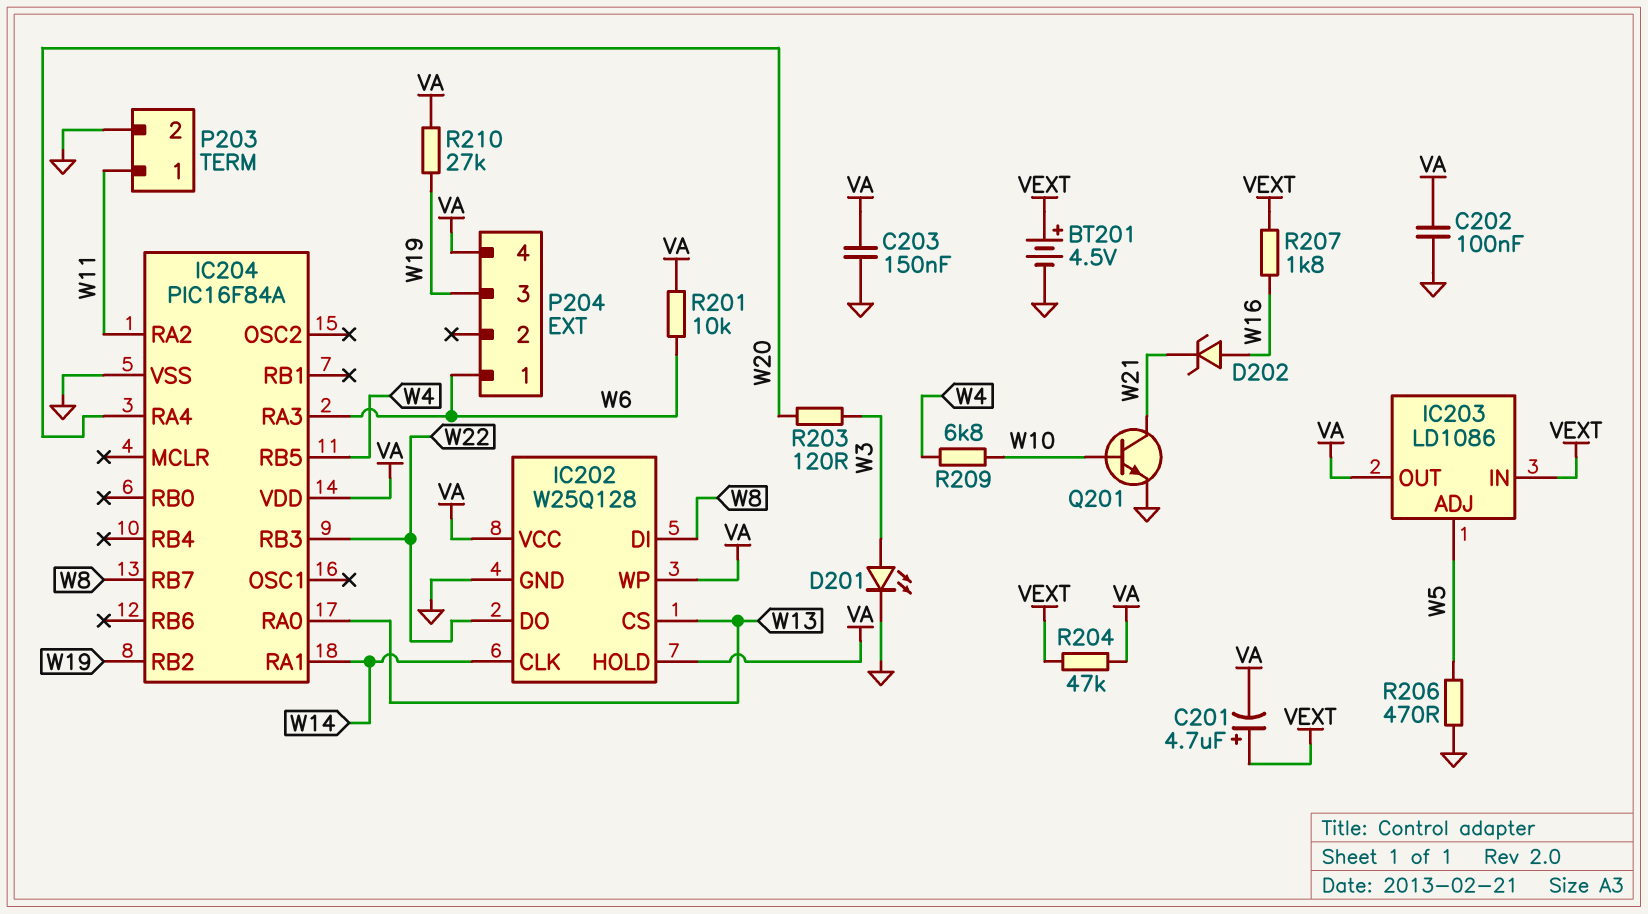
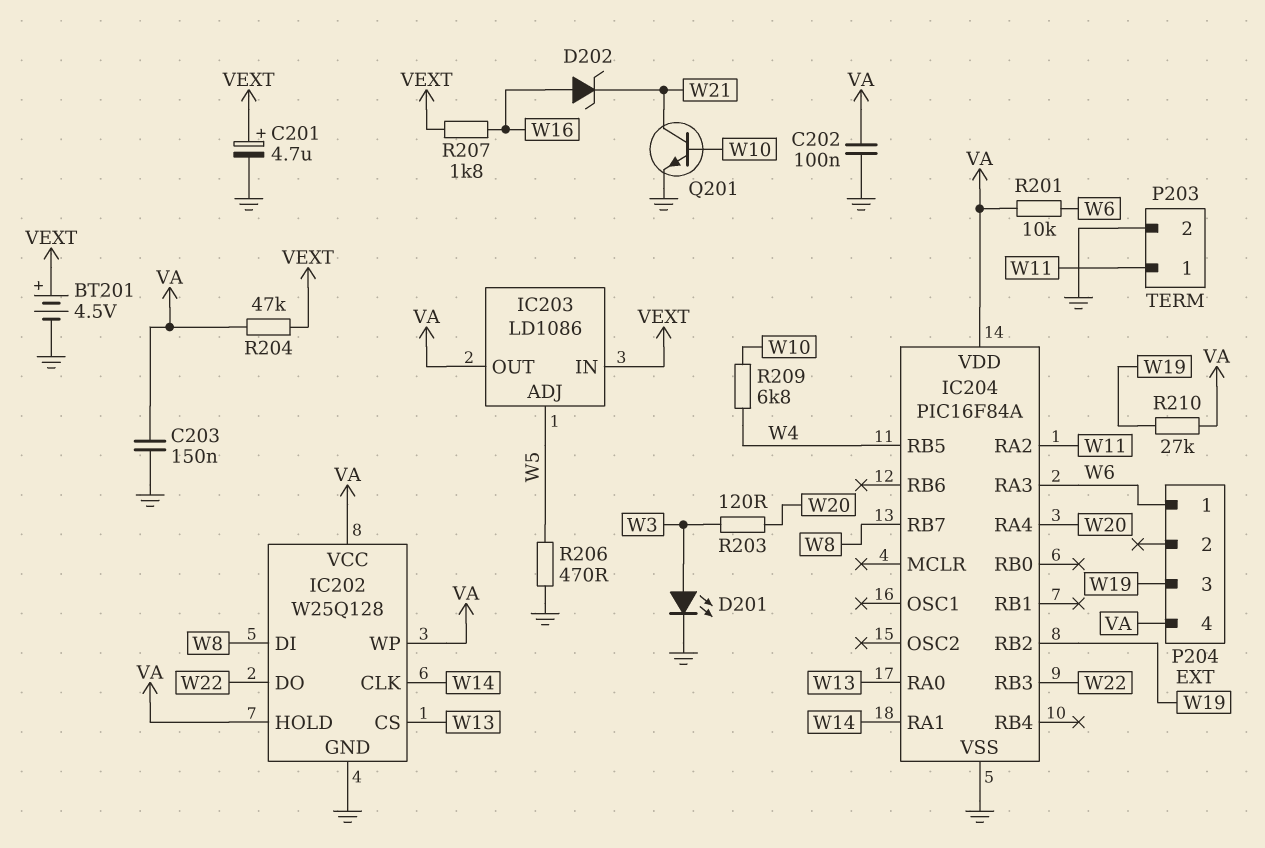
C201: 4.7uF (plus VEXT, minus VA) -> 4.7uF (plus VEXT, minus GND)

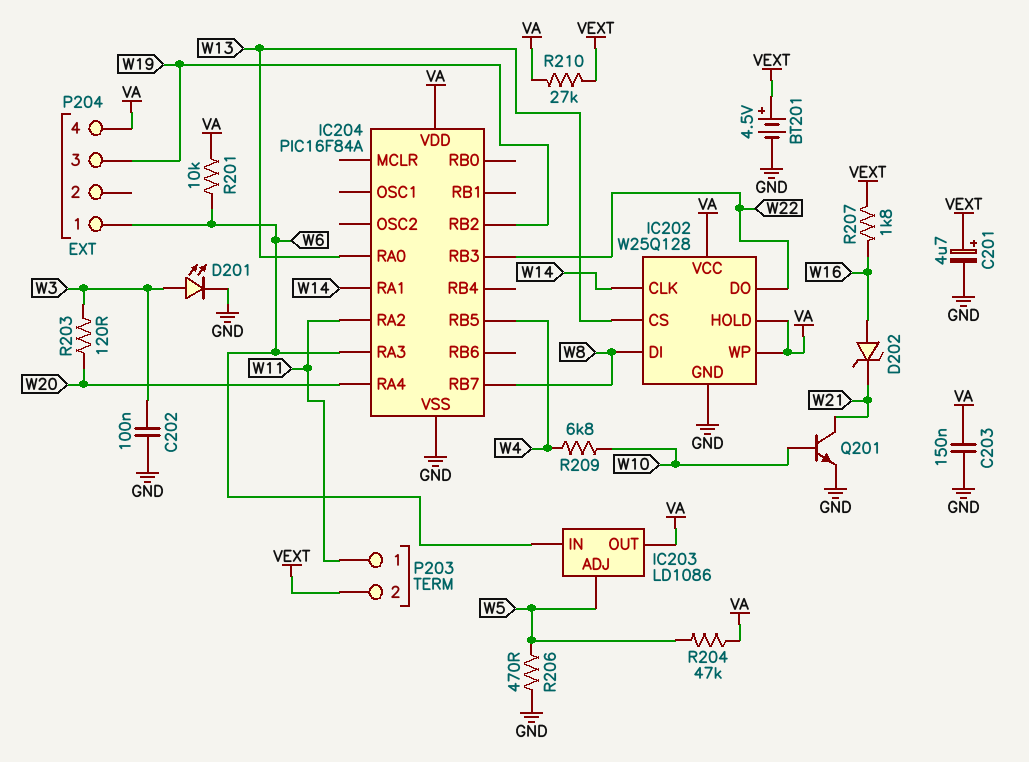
C202: 100nF (GND, VA) -> 100nF (GND, W3)
IC203 pin IN: VEXT -> W6
P203 pin 2: GND -> VEXT
R204: 47k (VA, VEXT) -> 47k (VA, W5)
R210: 27k (VA, W19) -> 27k (VA, VEXT)

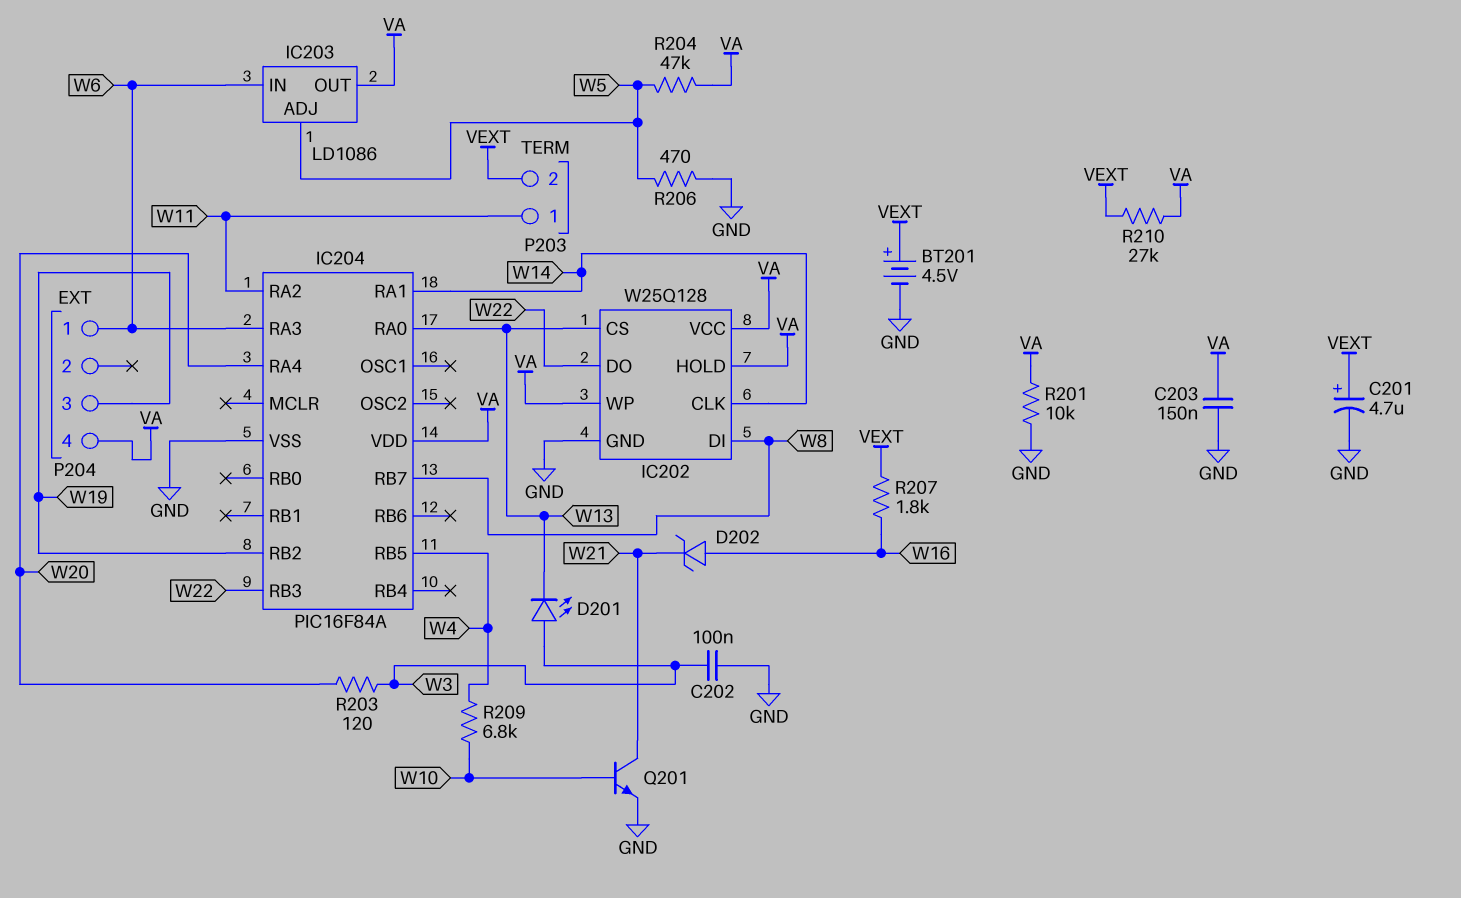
D201: LED (A W3, K GND) -> LED (A W3, K W13)
R201: 10k (VA, W6) -> 10k (GND, VA)

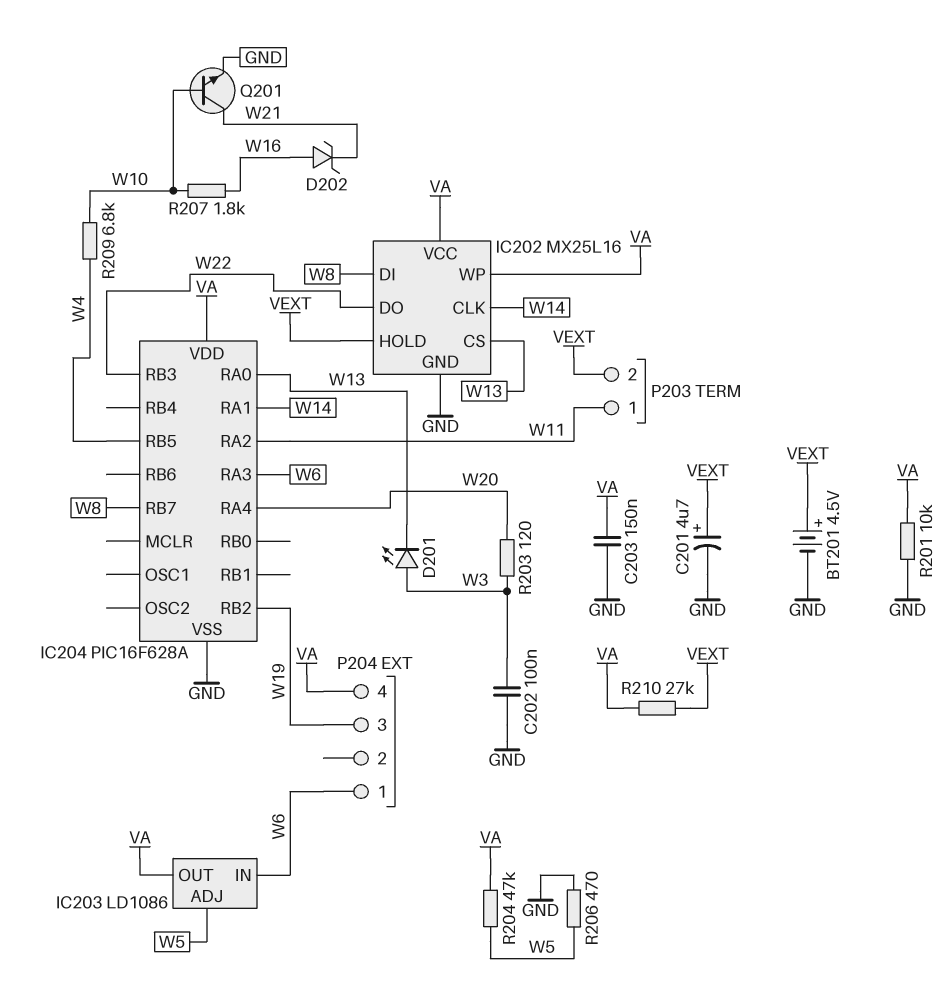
IC202: W25Q128 -> MX25L16
IC202 pin HOLD: VA -> VEXT
IC204: PIC16F84A -> PIC16F628A
R207: 1.8k (VEXT, W16) -> 1.8k (W10, W16)

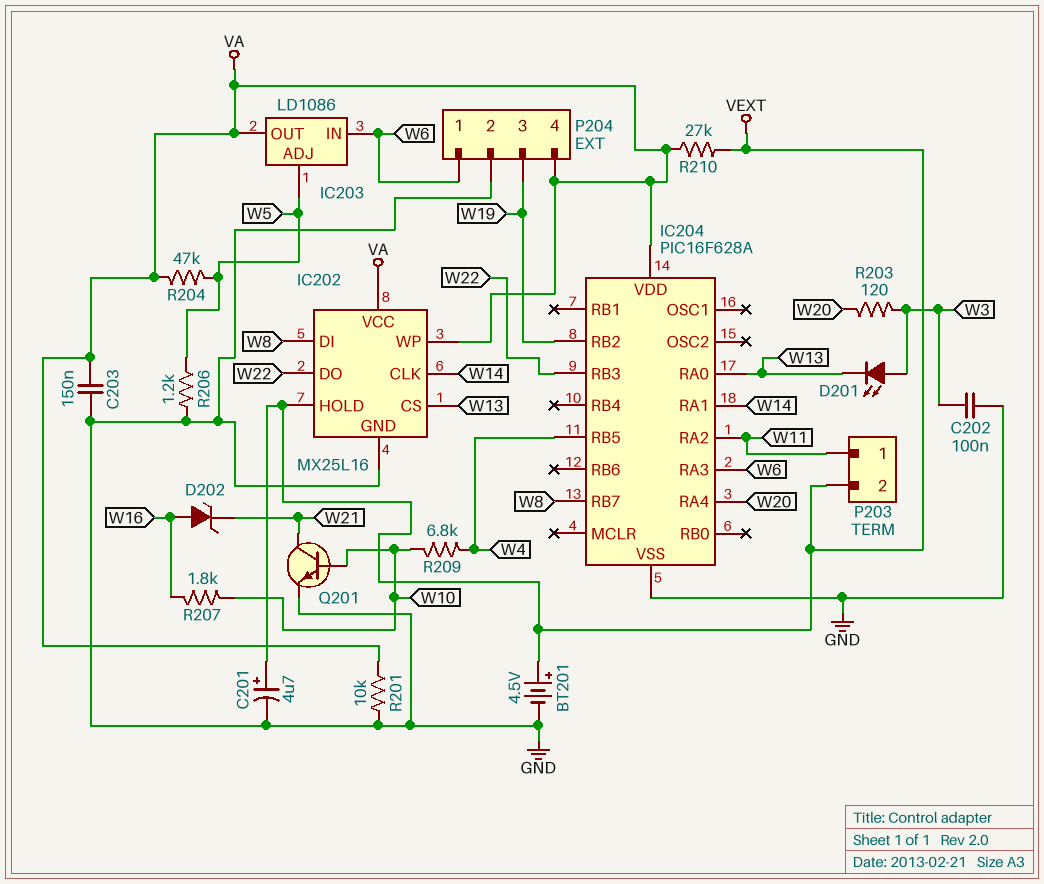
P204 pin 2: none -> GND
R206: 470 (GND, W5) -> 1.2k (GND, W5)

